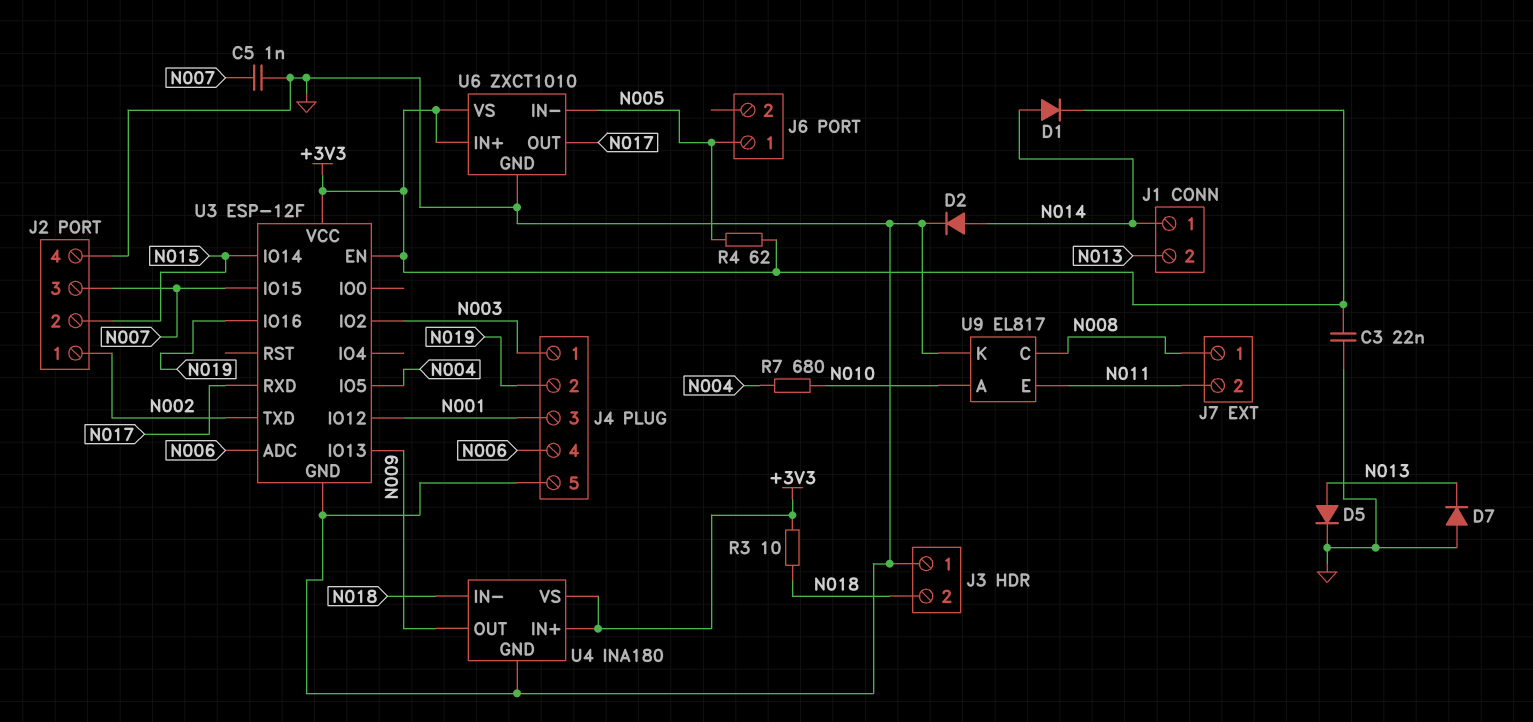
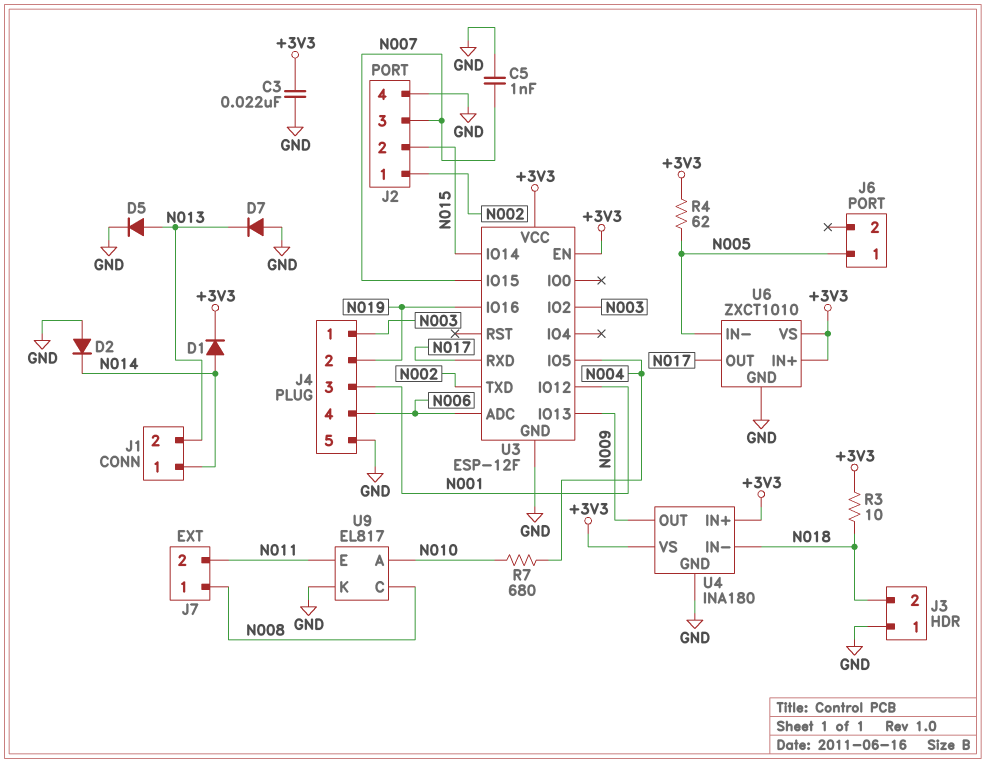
D2: diode (A N014, K GND) -> diode (A GND, K N014)

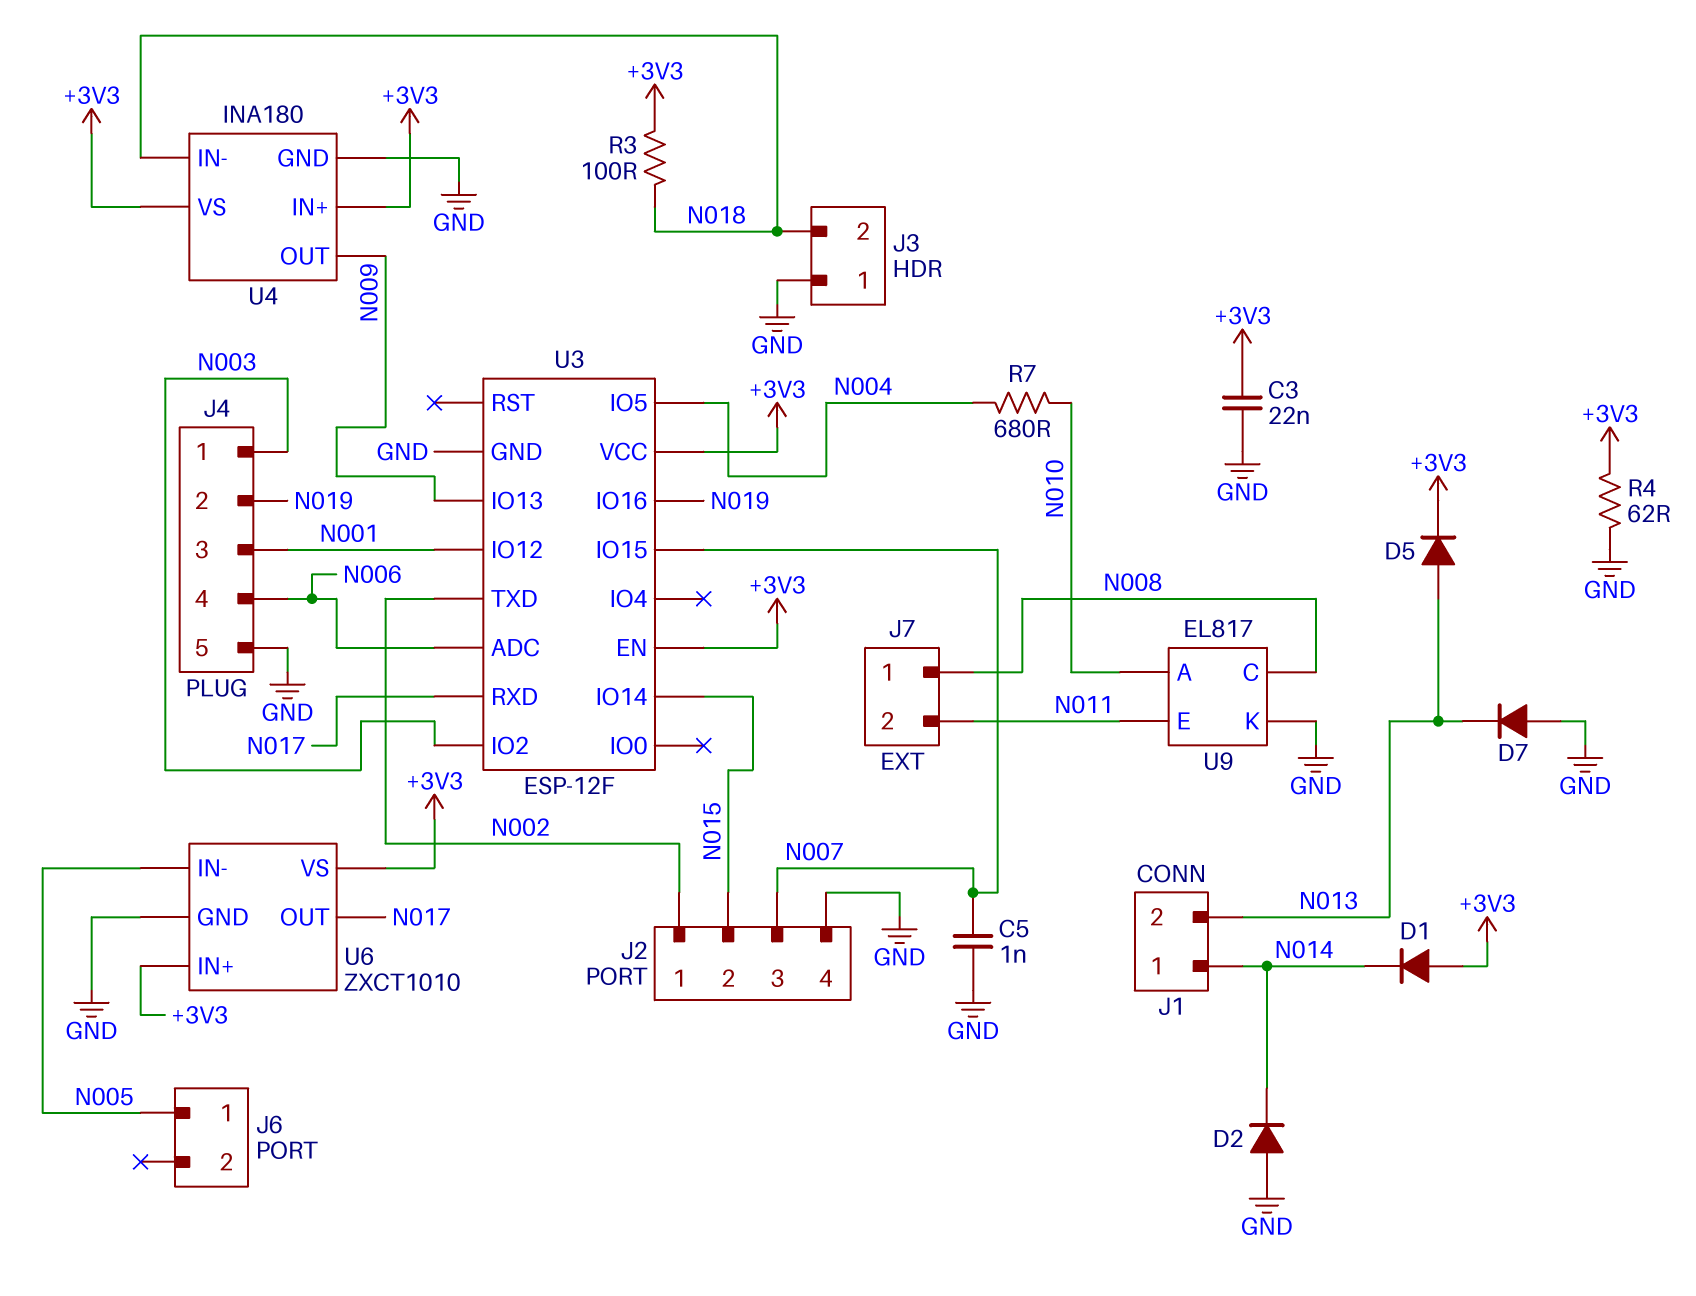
D1: diode (A N014, K +3V3) -> diode (A +3V3, K N014)
D5: diode (A N013, K GND) -> diode (A N013, K +3V3)
R3: 10 (+3V3, N018) -> 100 (+3V3, N018)
R4: 62 (+3V3, N005) -> 62 (+3V3, GND)

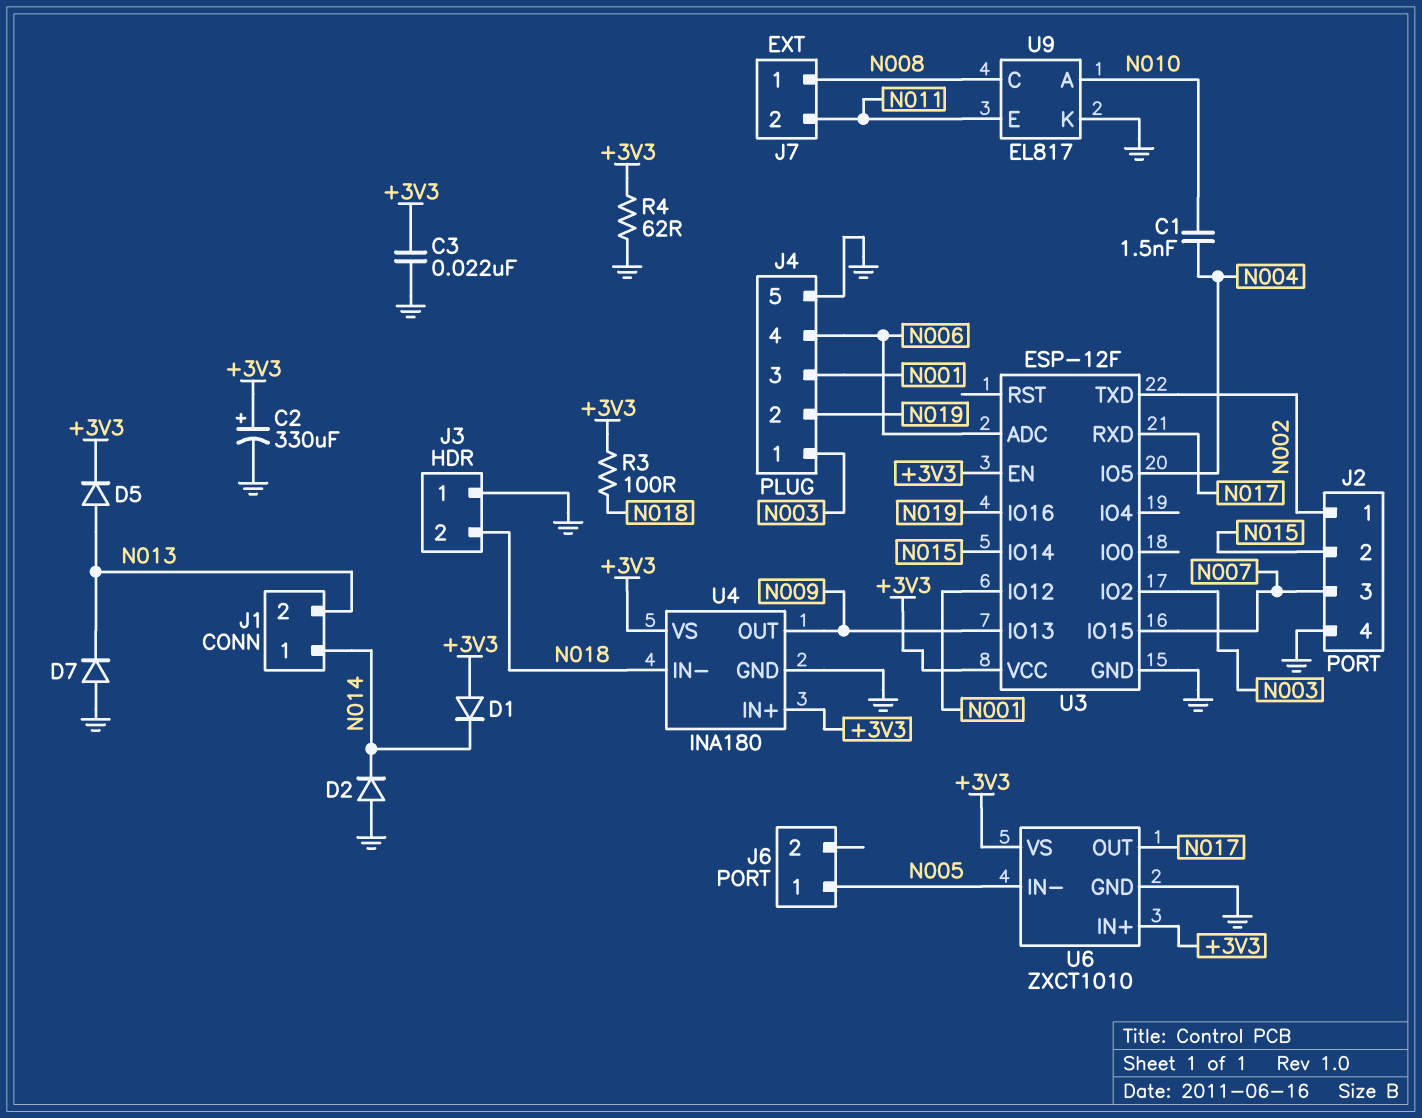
C1: none -> 1.5nF (N004, N010)
C2: none -> 330uF (plus +3V3, minus GND)
C5: 1nF (GND, N007) -> none
R7: 680 (N004, N010) -> none

